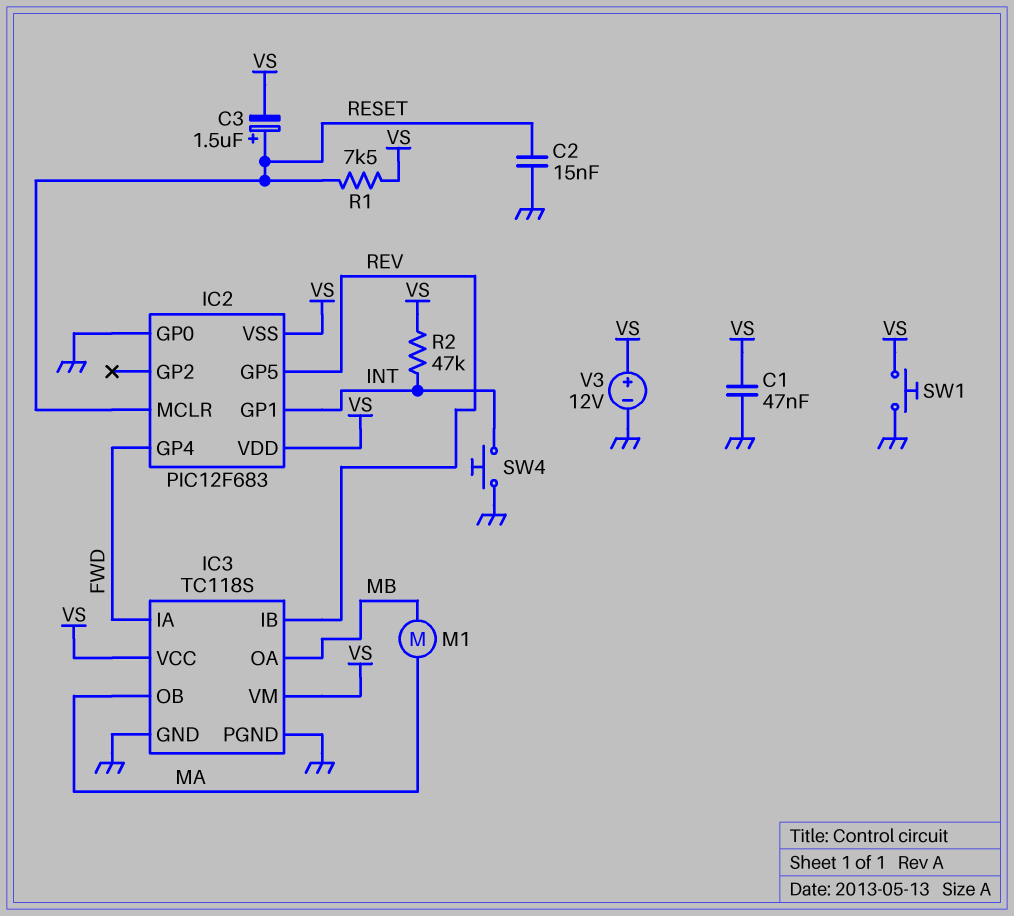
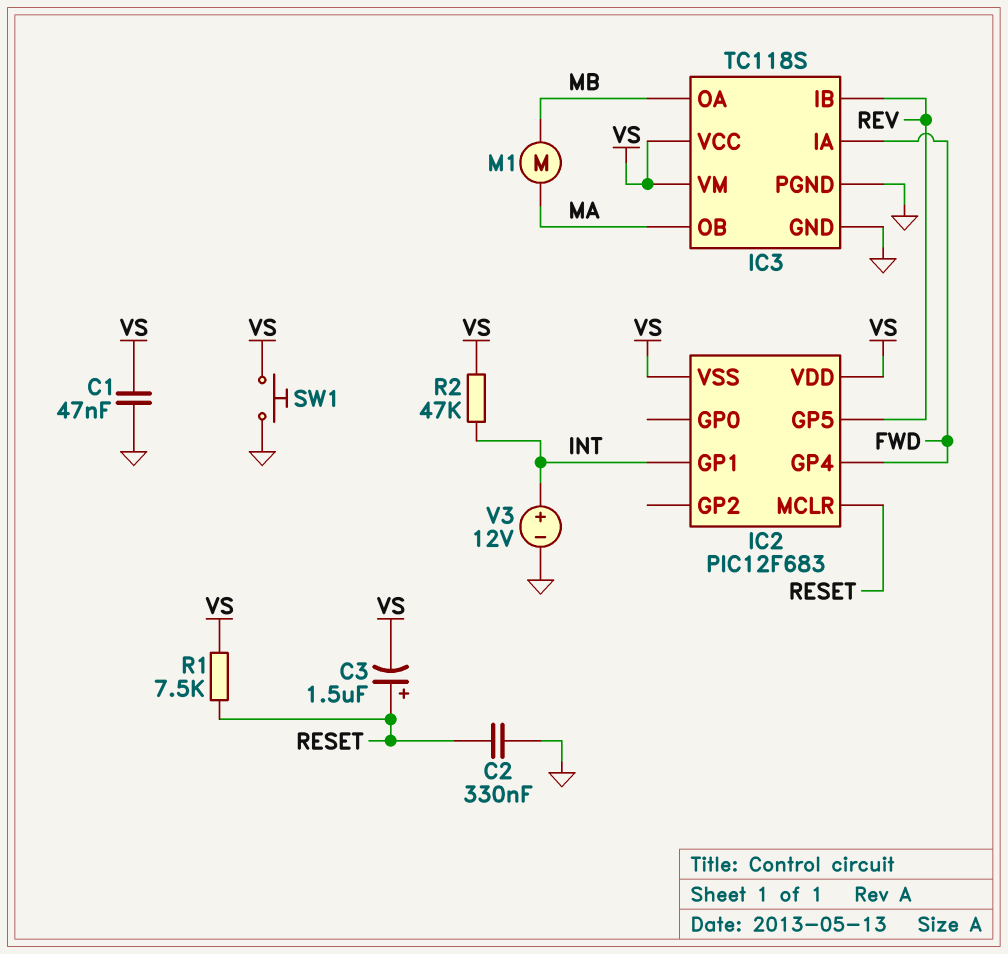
C2: 15nF (GND, RESET) -> 330nF (GND, RESET)
IC2 pin GP0: GND -> none
SW4: button (GND, INT) -> none
V3: 12V (plus VS, minus GND) -> 12V (plus INT, minus GND)

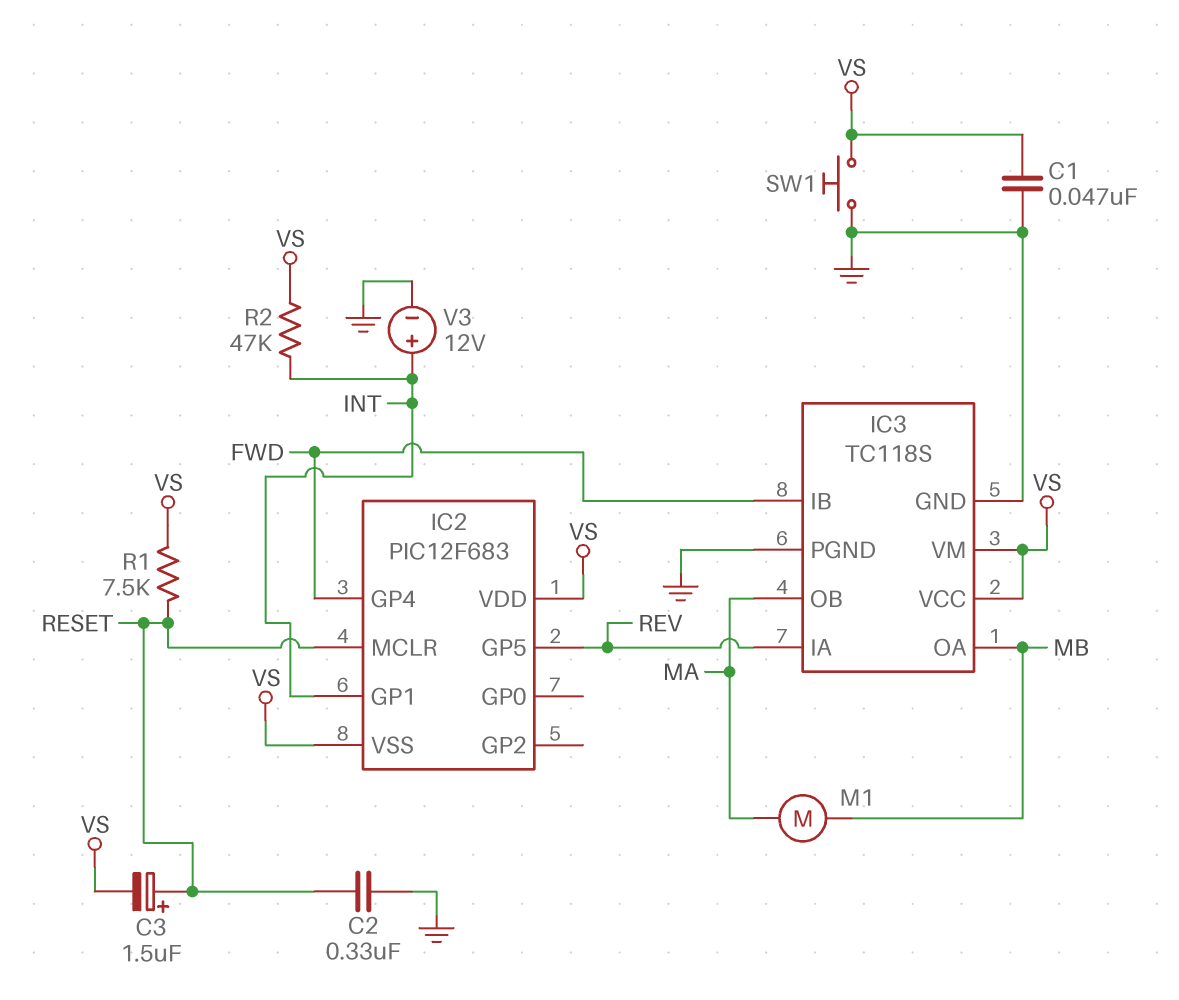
IC3 pin IA: FWD -> REV
IC3 pin IB: REV -> FWD

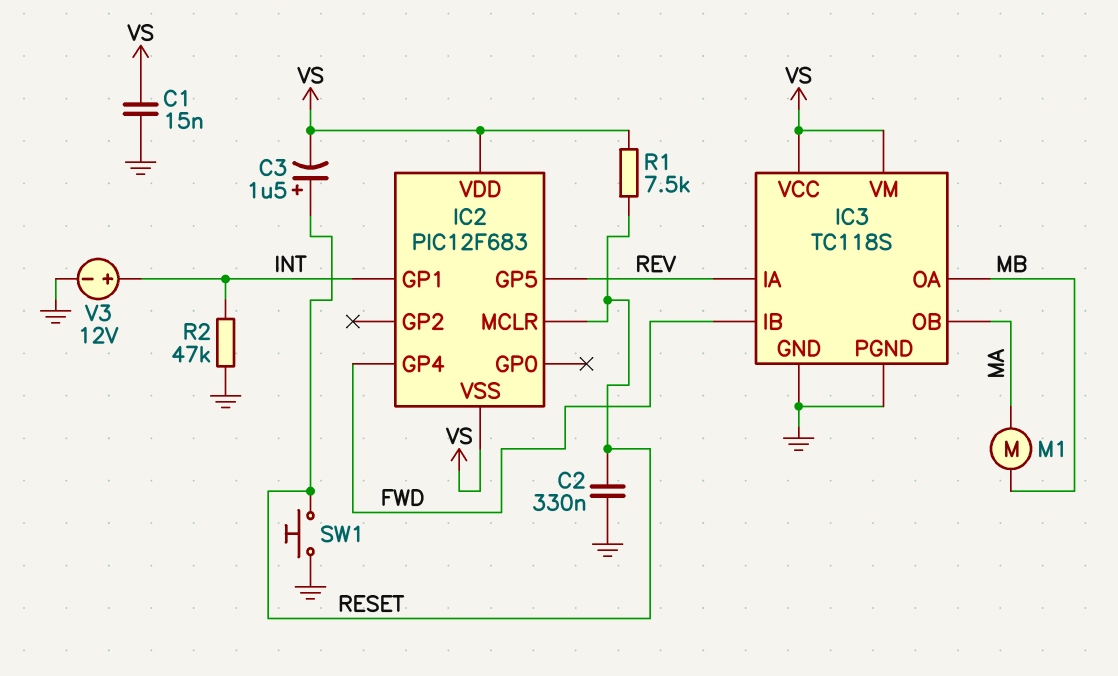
C1: 47nF (GND, VS) -> 15nF (GND, VS)
R2: 47k (INT, VS) -> 47k (GND, INT)
SW1: button (GND, VS) -> button (GND, RESET)

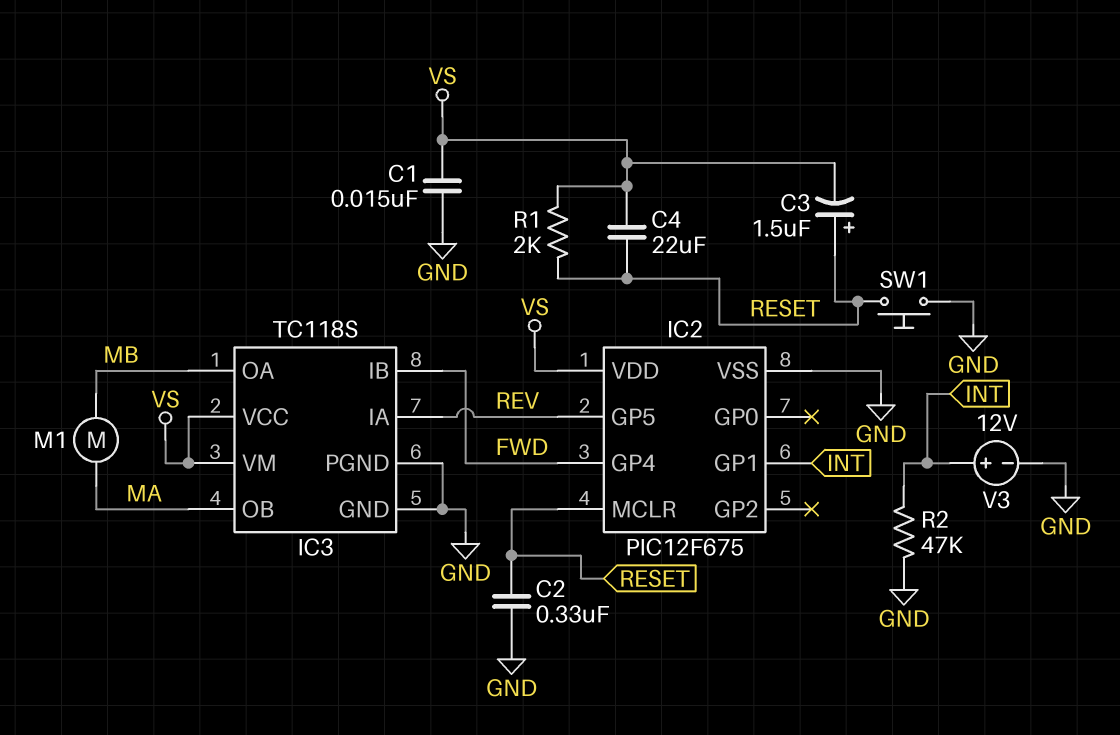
C4: none -> 22uF (RESET, VS)
IC2: PIC12F683 -> PIC12F675
IC2 pin VSS: VS -> GND
R1: 7.5k (RESET, VS) -> 2k (RESET, VS)

